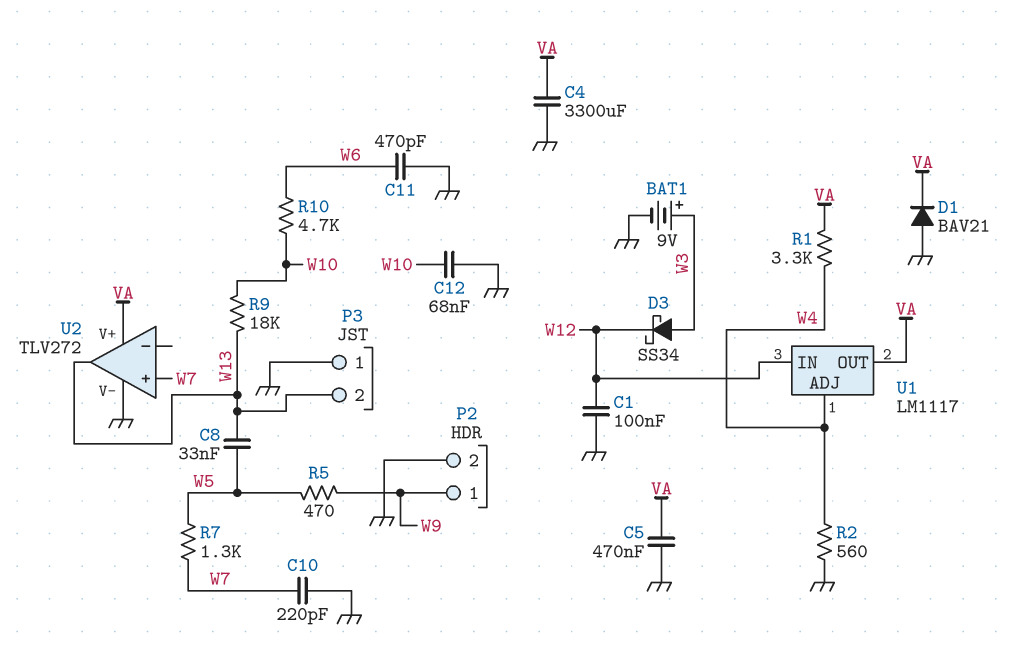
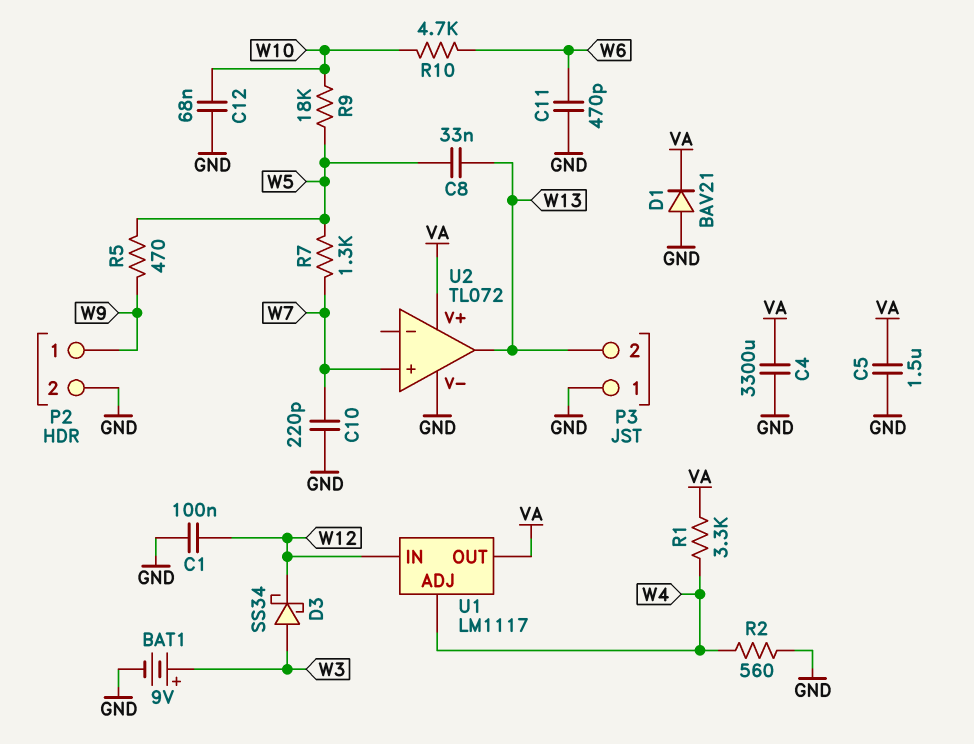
C5: 470nF (GND, VA) -> 1.5uF (GND, VA)
R9: 18k (W10, W13) -> 18k (W5, W10)
U2: TLV272 -> TL072

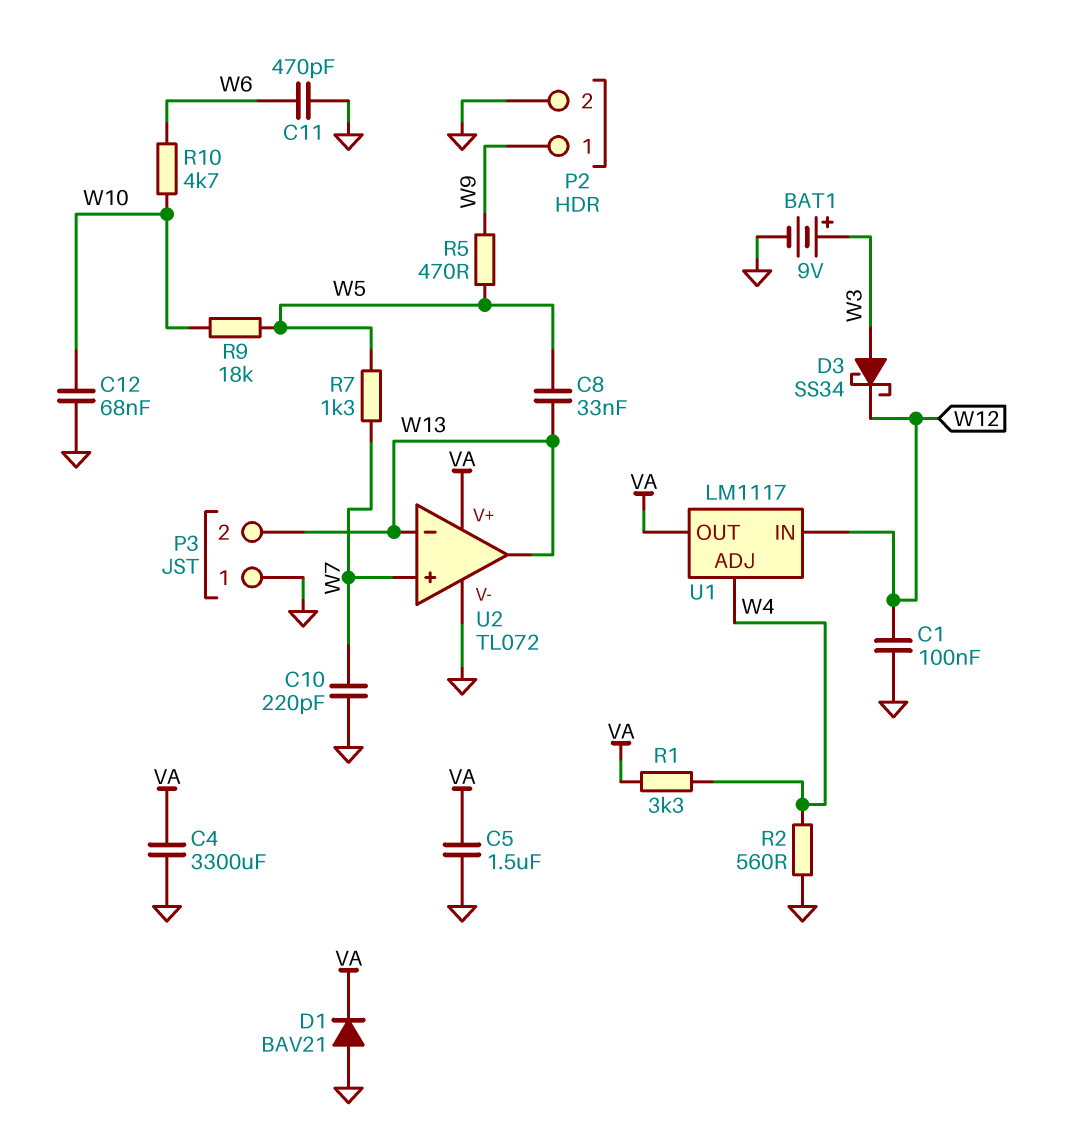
U2 pin in-: none -> W13

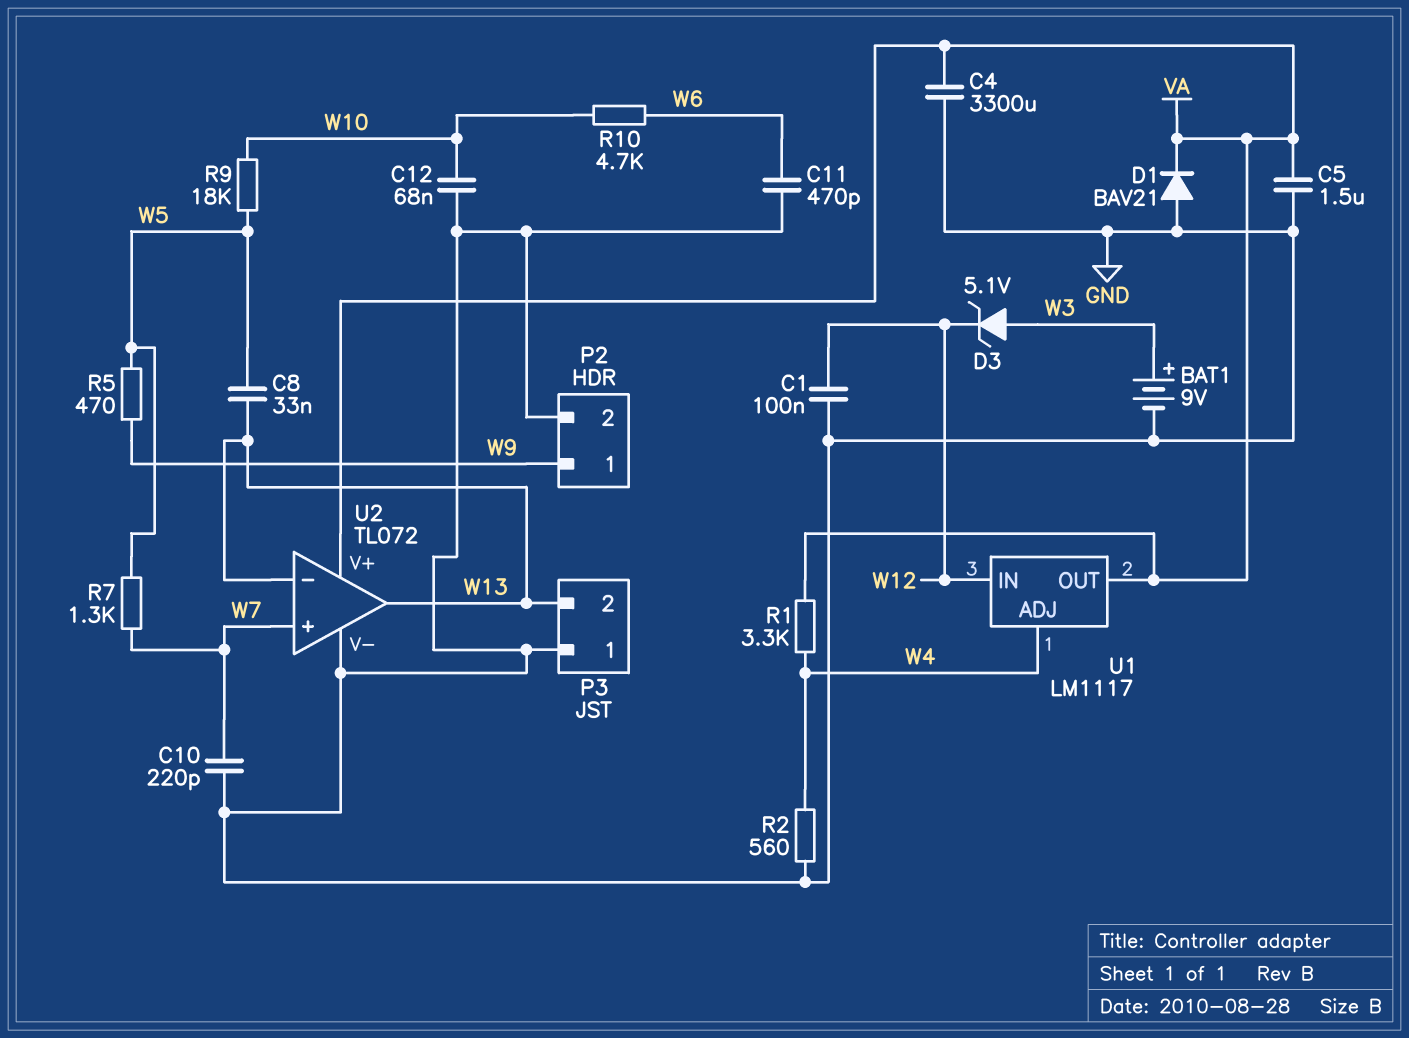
D3: schottky SS34 (A W3, K W12) -> zener 5.1V (A W3, K W12)

